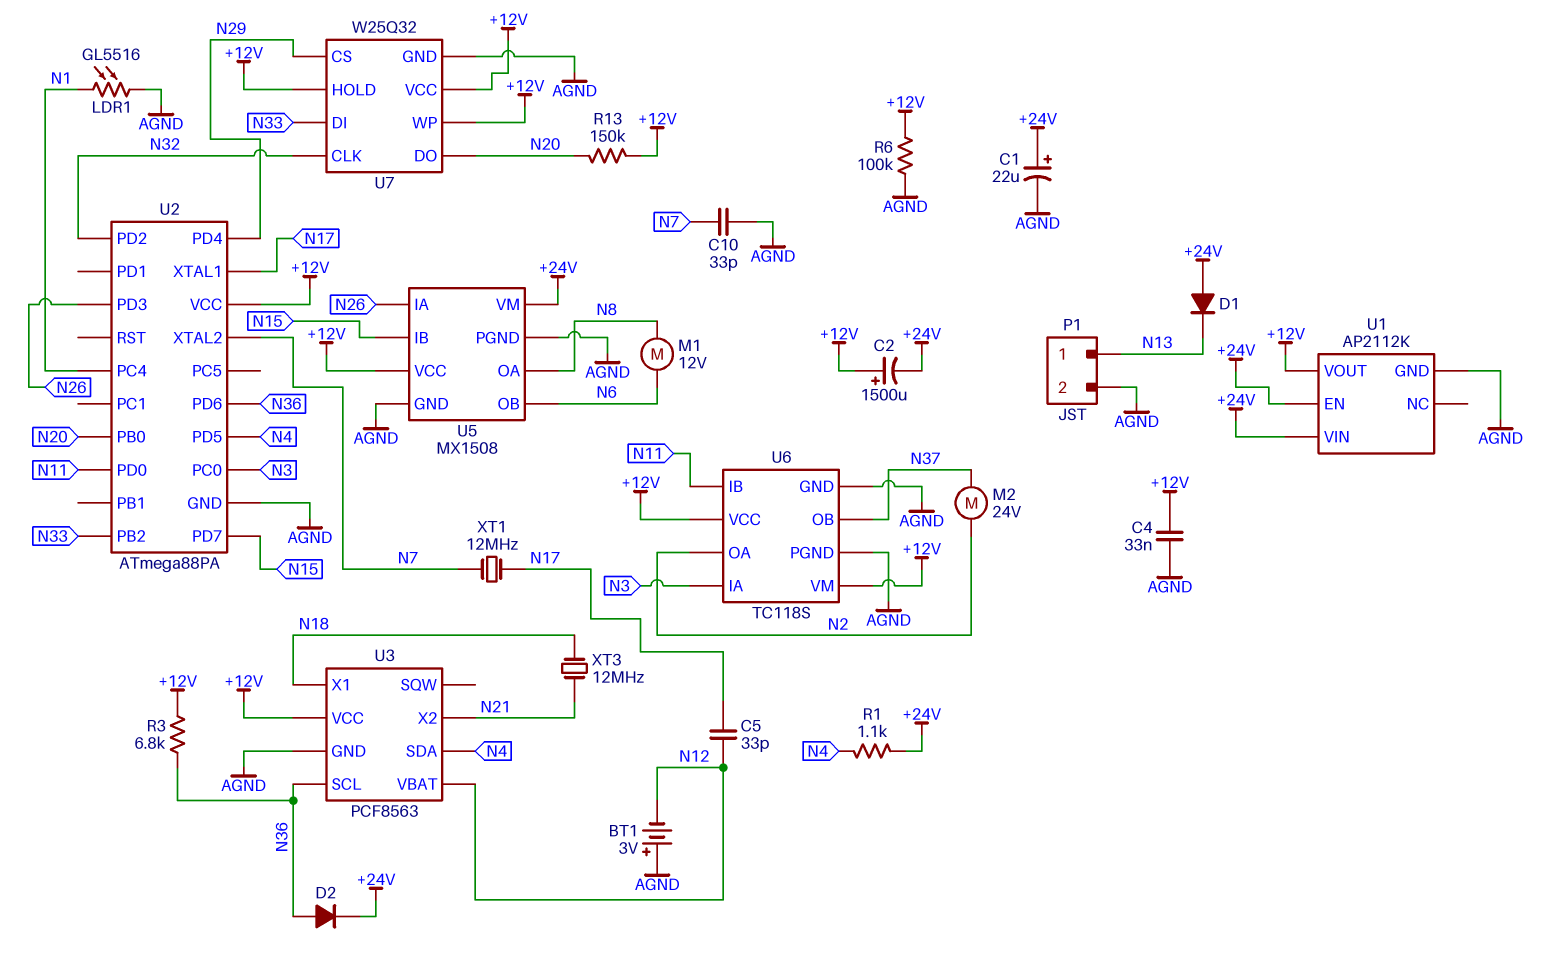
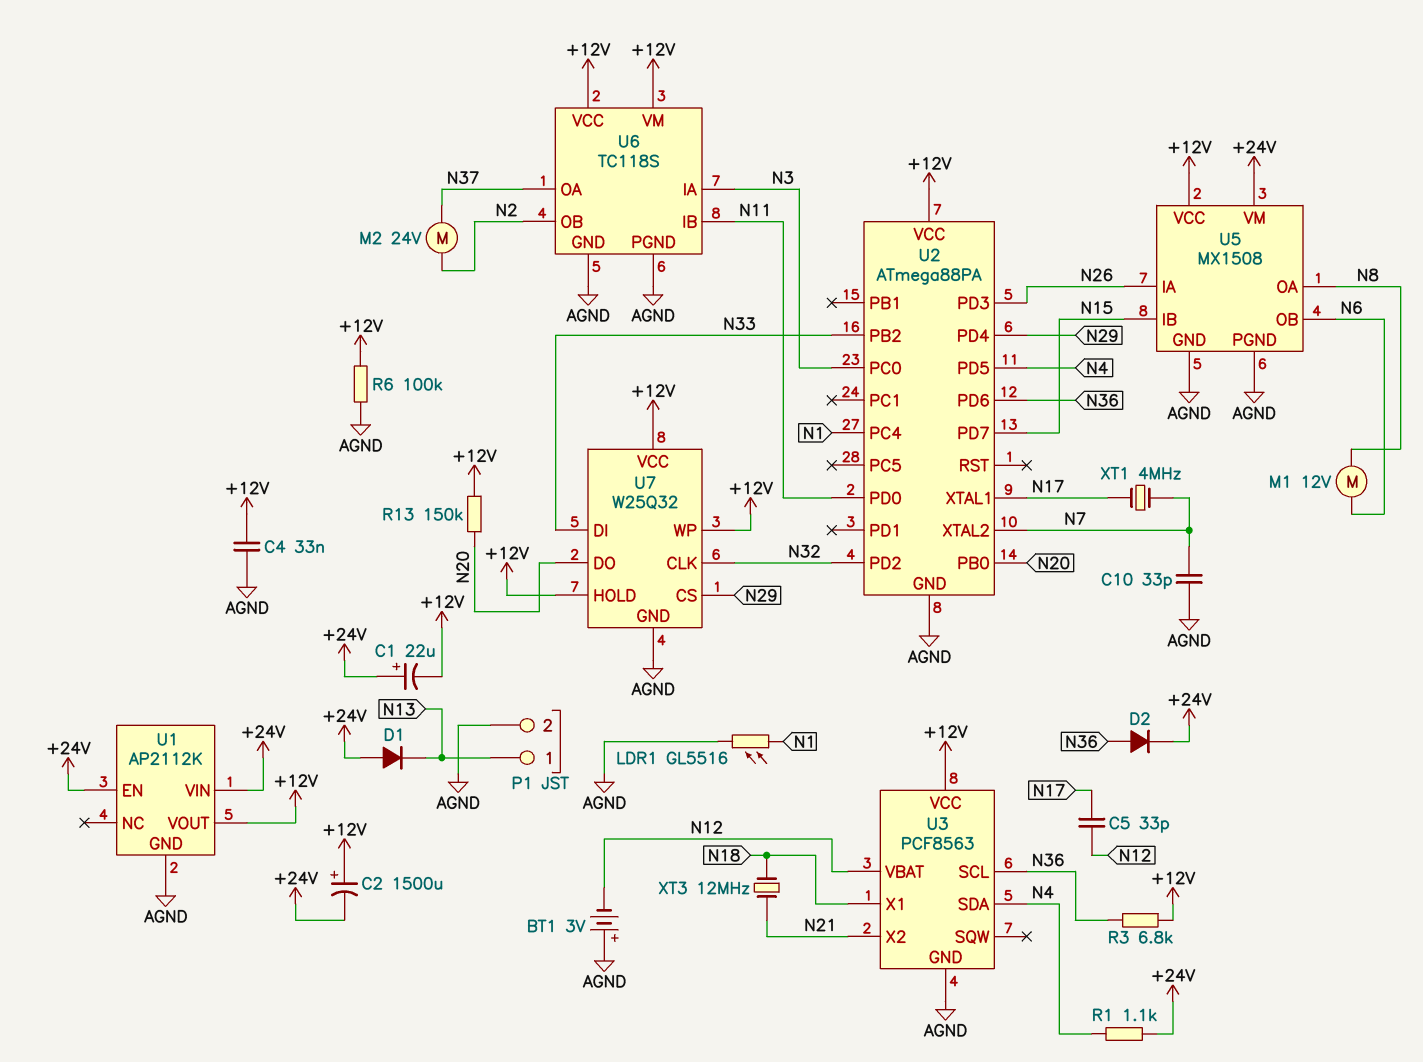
C1: 22uF (plus +24V, minus AGND) -> 22uF (plus +24V, minus +12V)
U6 pin OA: N2 -> N37
U6 pin OB: N37 -> N2
XT1: 12MHz (N7, N17) -> 4MHz (N7, N17)

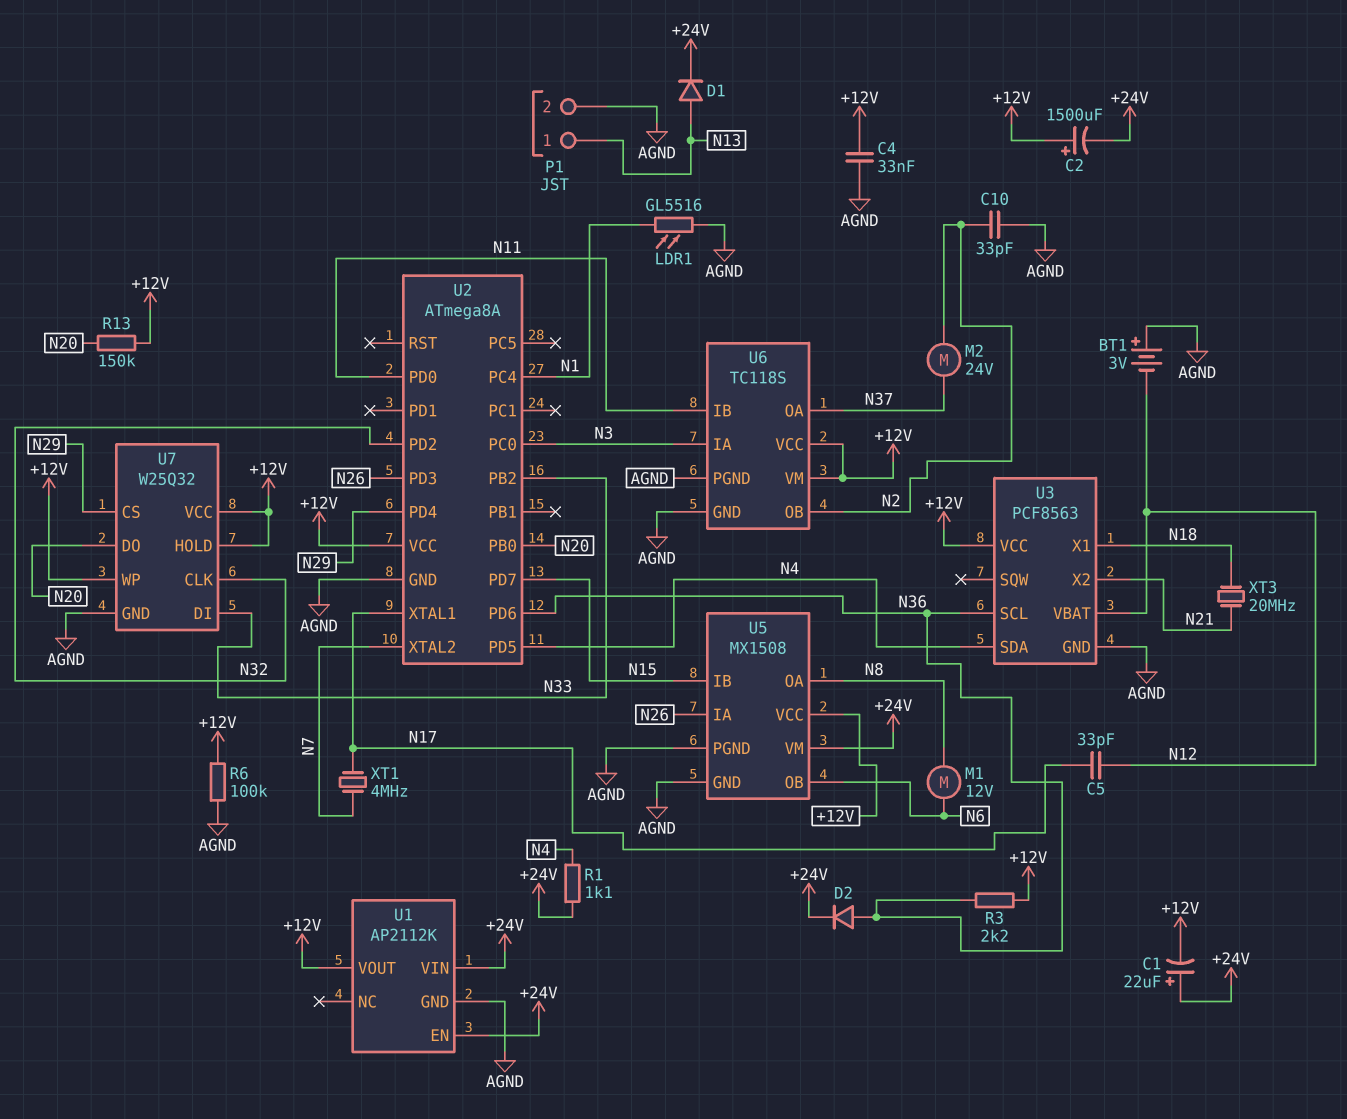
C10: 33pF (AGND, N7) -> 33pF (AGND, N2)
D1: diode (A +24V, K N13) -> diode (A N13, K +24V)
R3: 6.8k (+12V, N36) -> 2.2k (+12V, N36)
U2: ATmega88PA -> ATmega8A
XT3: 12MHz (N18, N21) -> 20MHz (N18, N21)

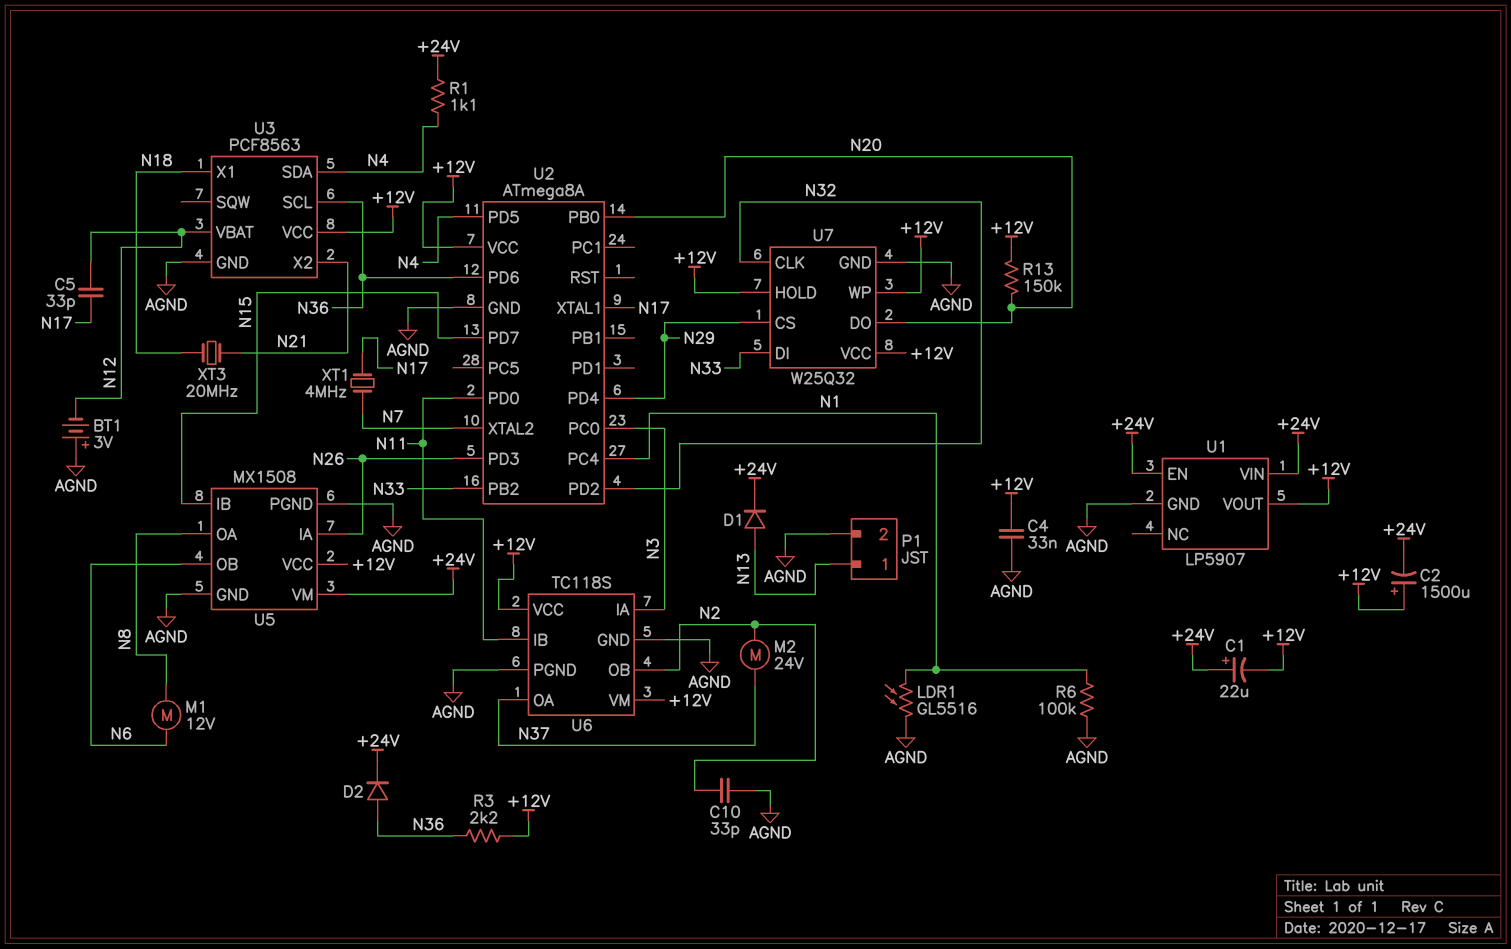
R6: 100k (+12V, AGND) -> 100k (AGND, N1)
U1: AP2112K -> LP5907

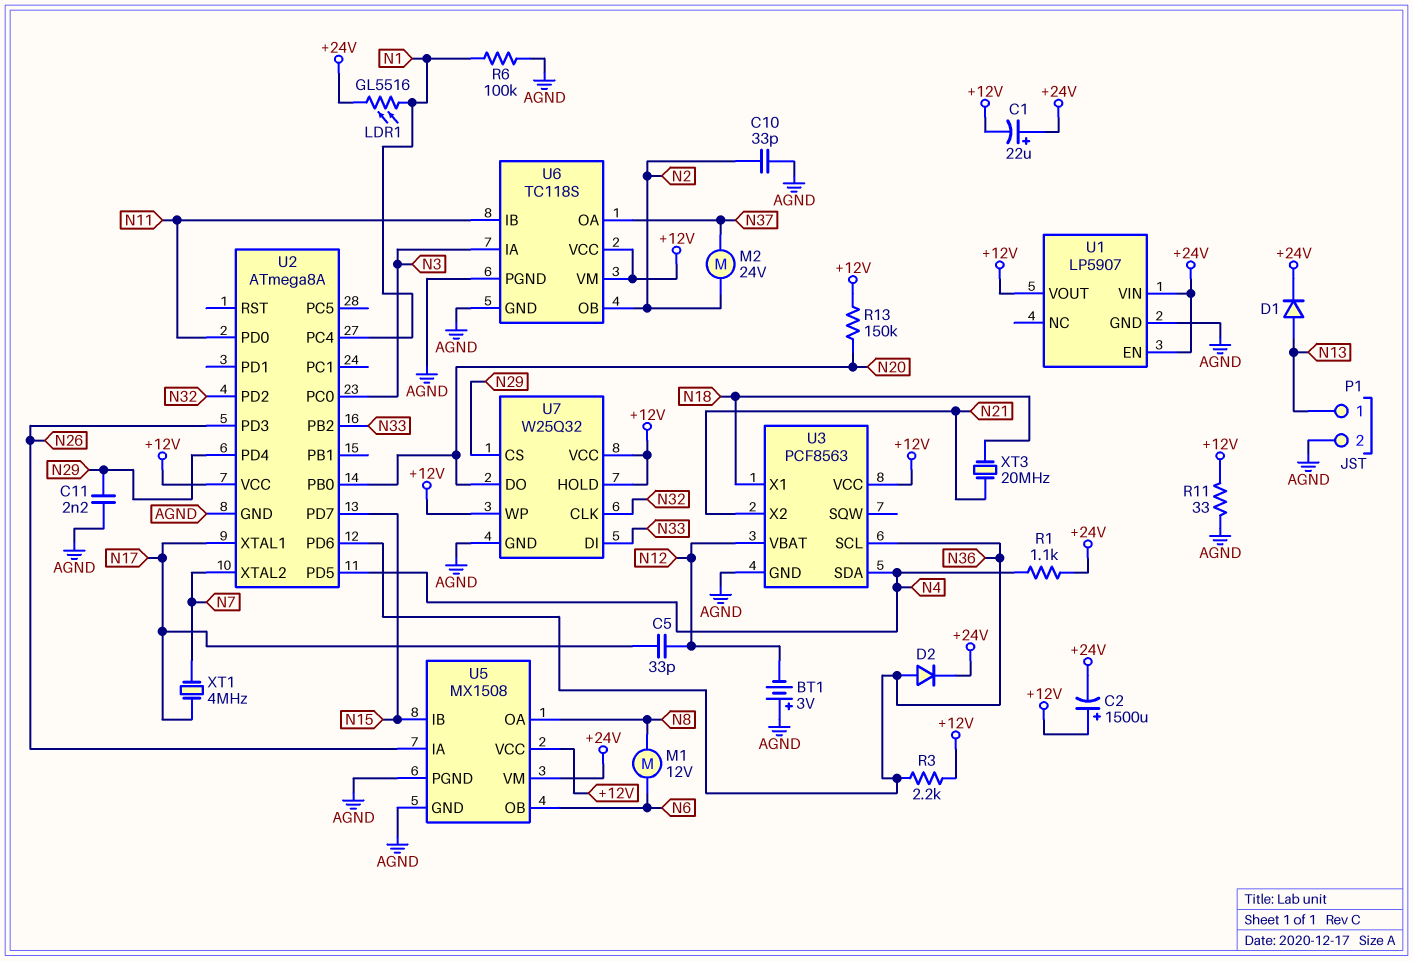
C4: 33nF (+12V, AGND) -> none
C11: none -> 2.2nF (AGND, N29)
LDR1: GL5516 (AGND, N1) -> GL5516 (+24V, N1)
R11: none -> 33 (+12V, AGND)

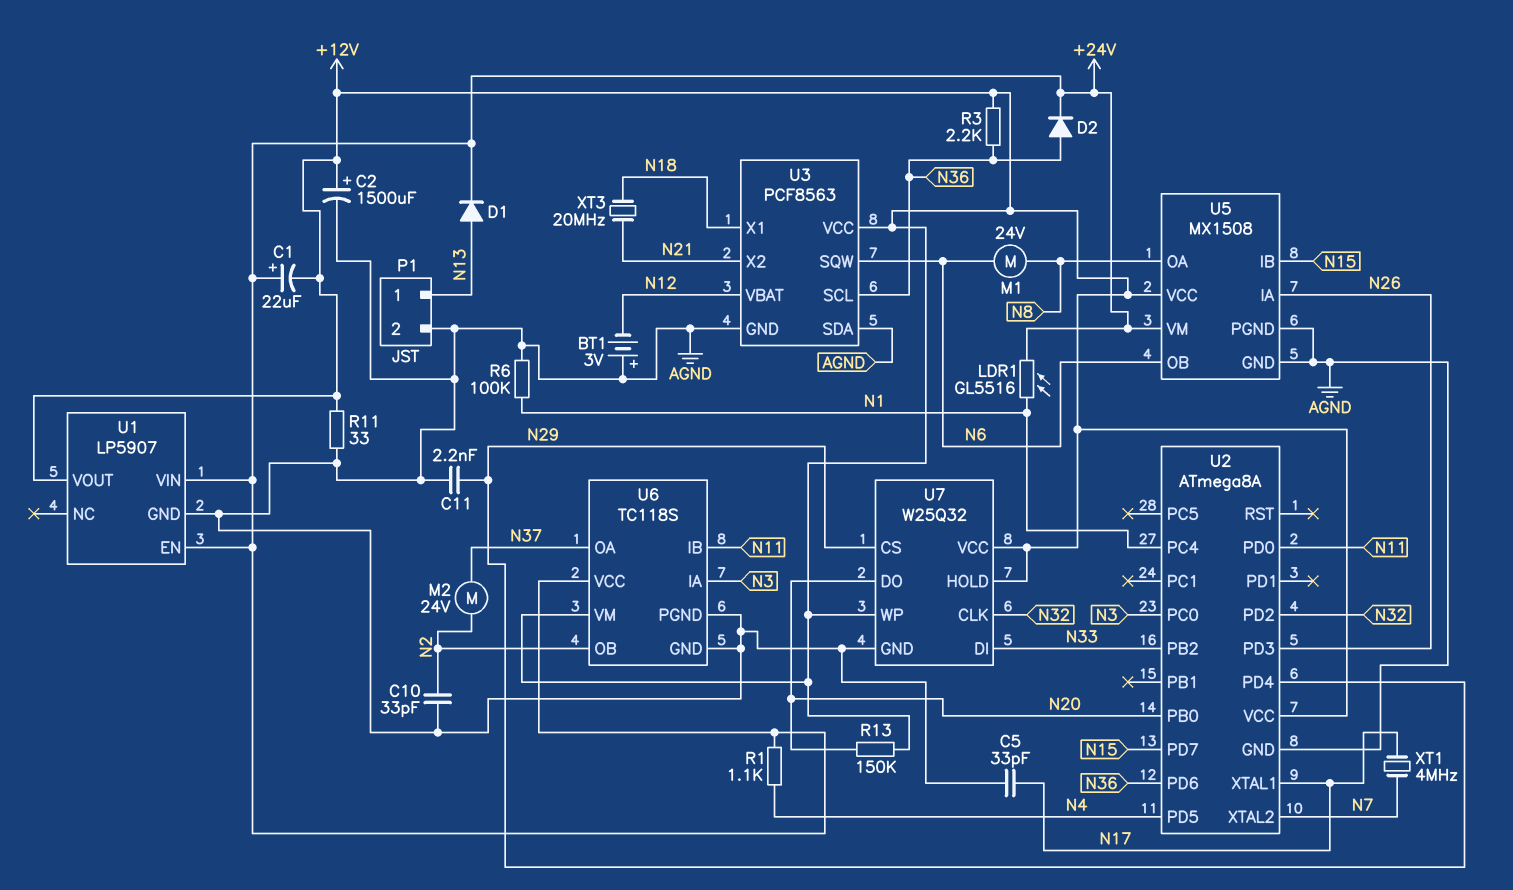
C2: 1500uF (plus +12V, minus +24V) -> 1500uF (plus +12V, minus AGND)
C5: 33pF (N12, N17) -> 33pF (AGND, N17)
M1: motor 12V (N6, N8) -> motor 24V (N6, N8)
U3 pin SDA: N4 -> AGND
U3 pin SQW: none -> N6
U6 pin VCC: +12V -> +24V

